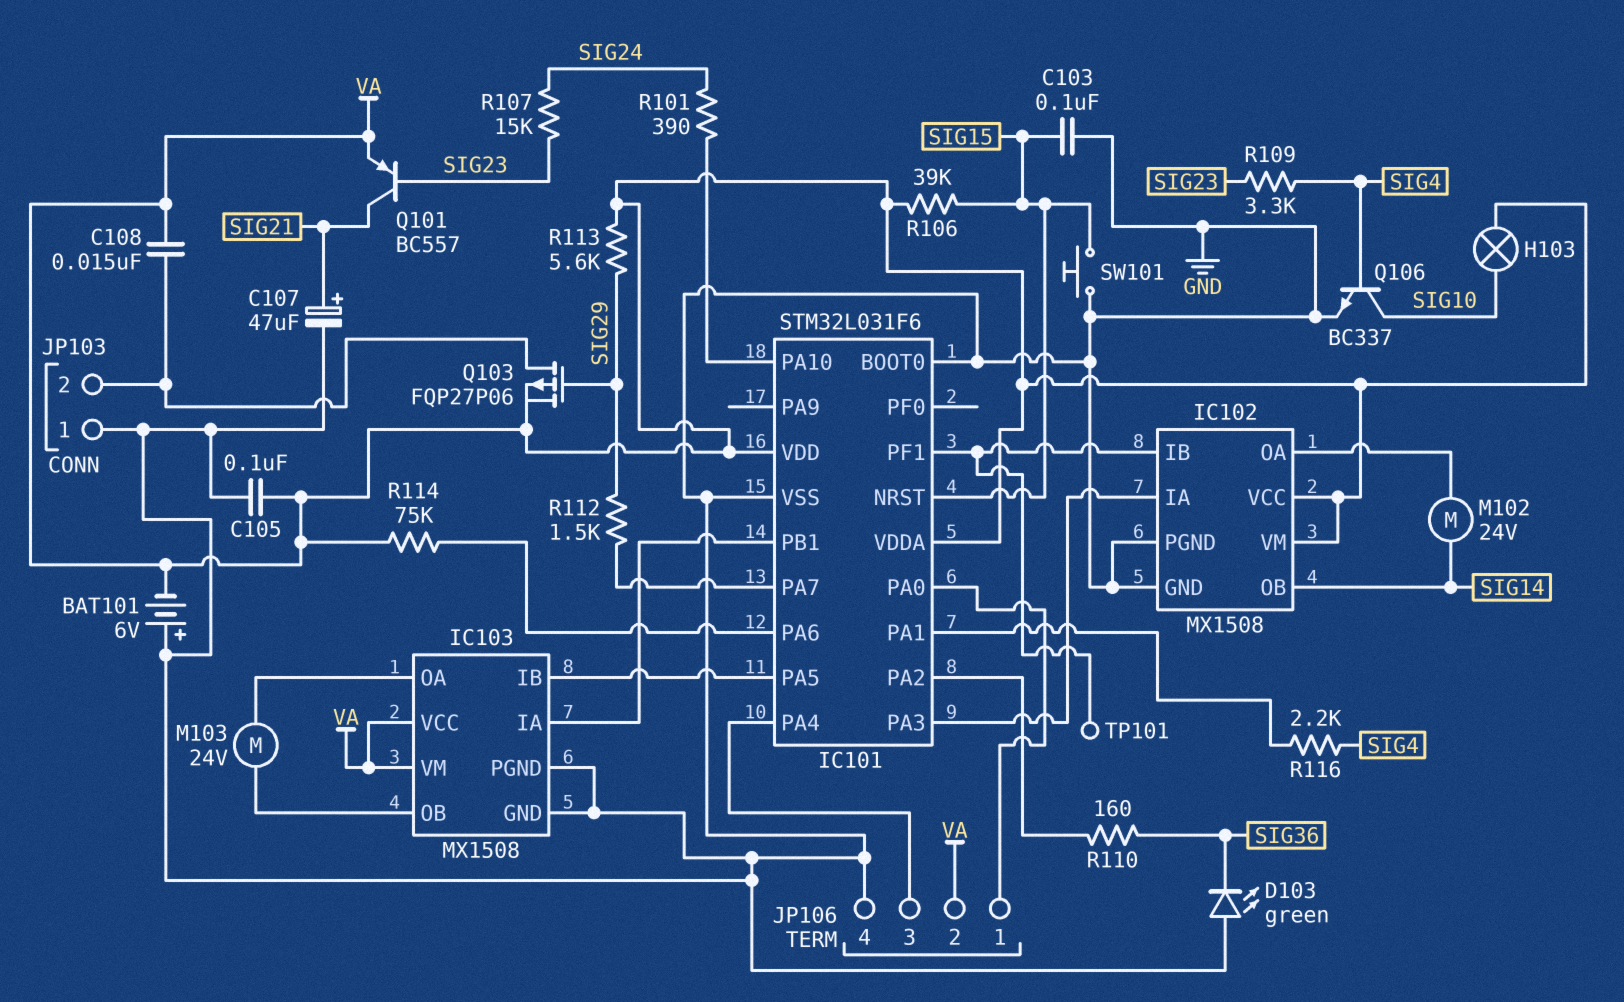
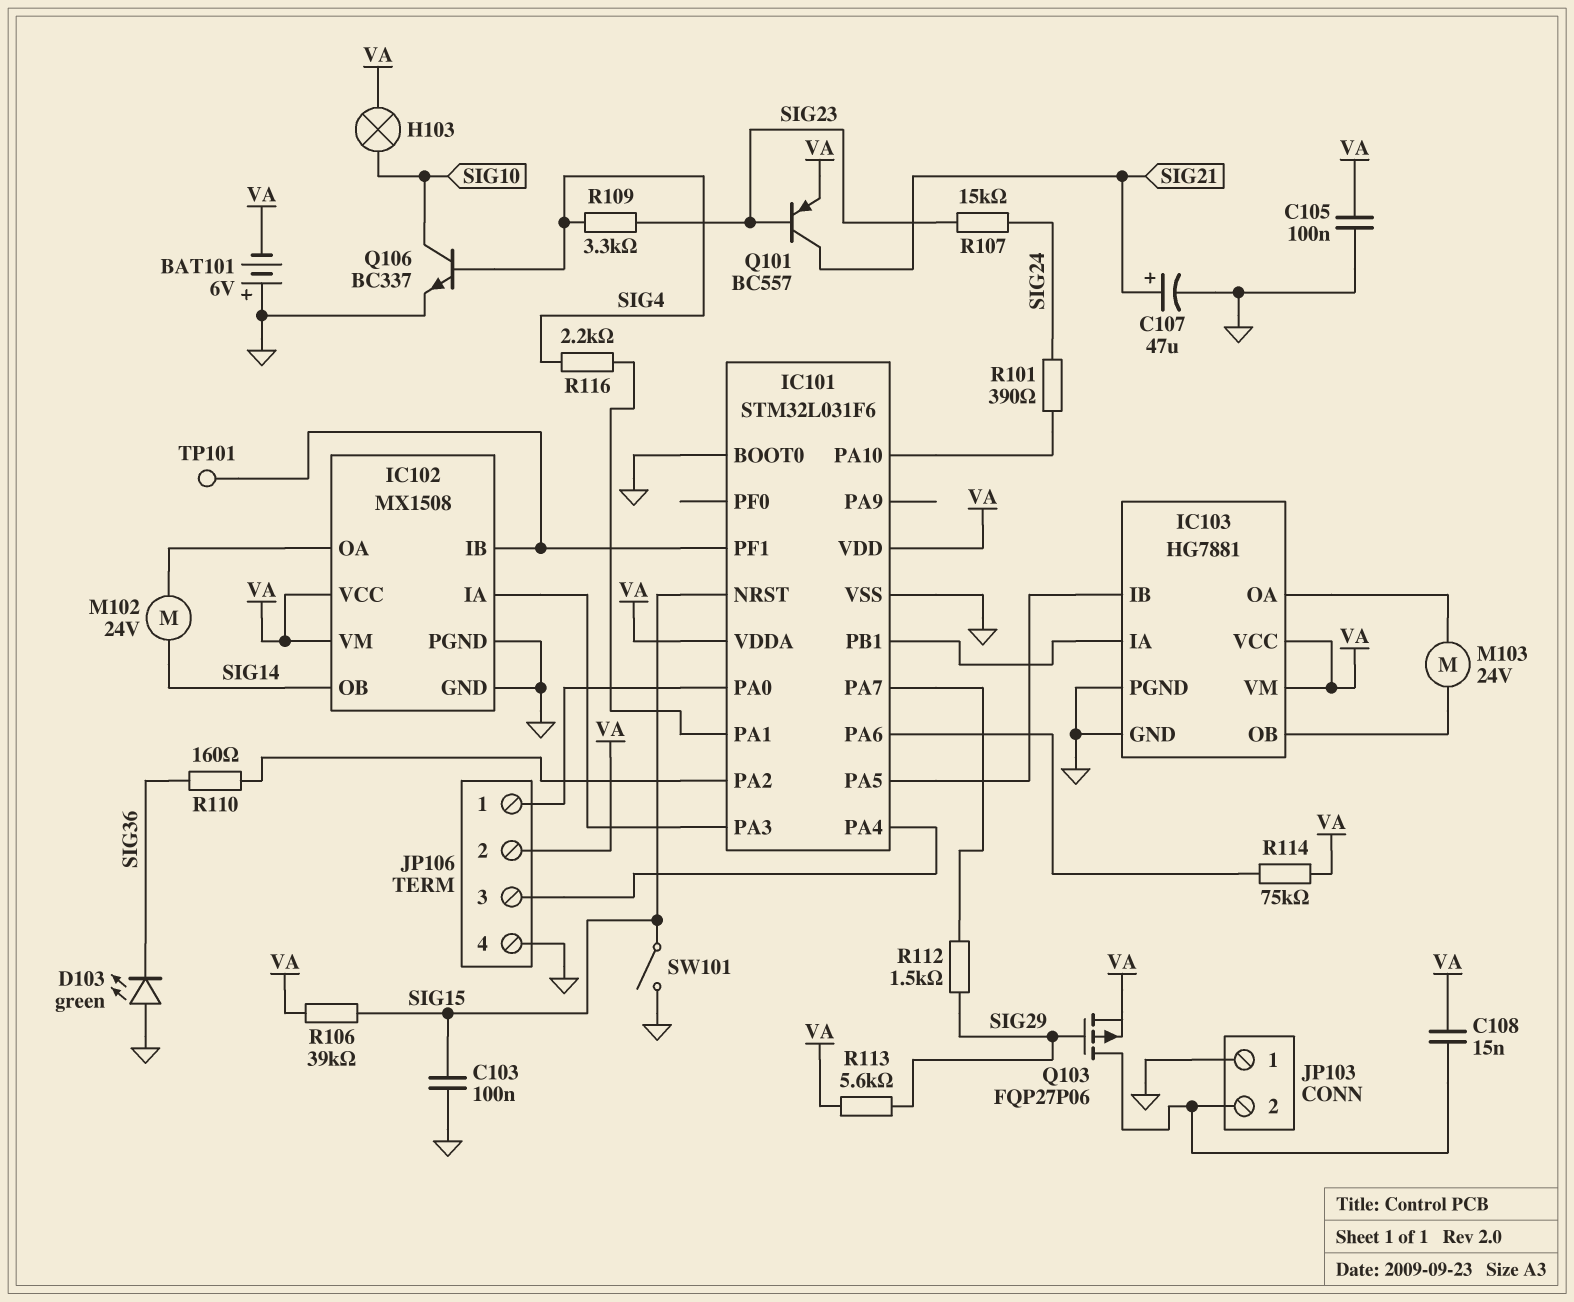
IC103: MX1508 -> HG7881
SW101: button (GND, SIG15) -> switch (GND, SIG15)

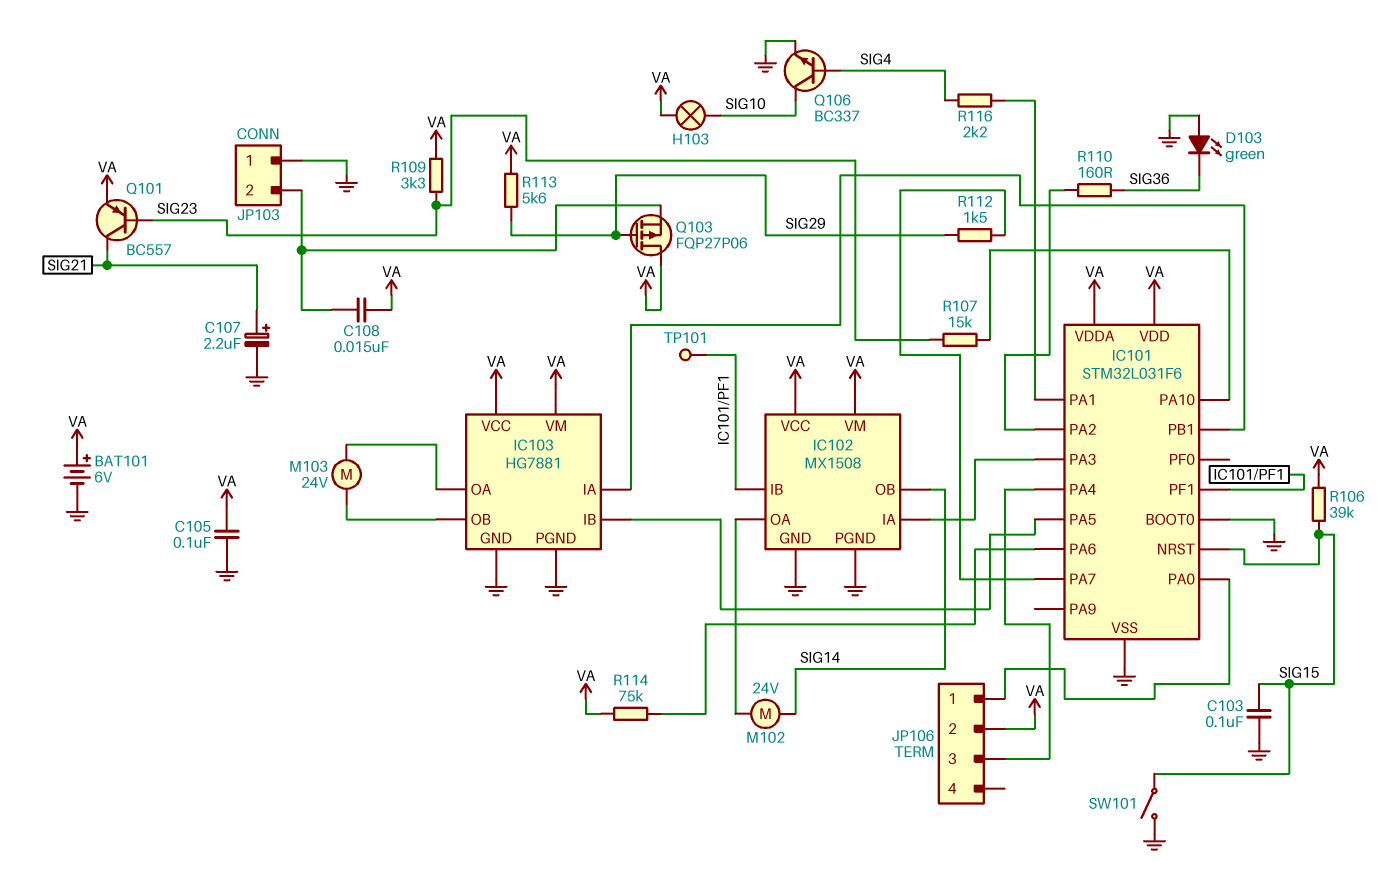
BAT101: 6V (plus GND, minus VA) -> 6V (plus VA, minus GND)
C107: 47uF (plus SIG21, minus GND) -> 2.2uF (plus SIG21, minus GND)
JP106 pin 4: GND -> none
Q103: PMOS FQP27P06 (G SIG29, D JP103/2, S VA) -> PMOS FQP27P06 (G SIG29, D VA, S JP103/2)
R101: 390 (IC101/PA10, SIG24) -> none
R107: 15k (SIG23, SIG24) -> 15k (IC101/PA10, SIG23)
R109: 3.3k (SIG4, SIG23) -> 3.3k (SIG23, VA)

